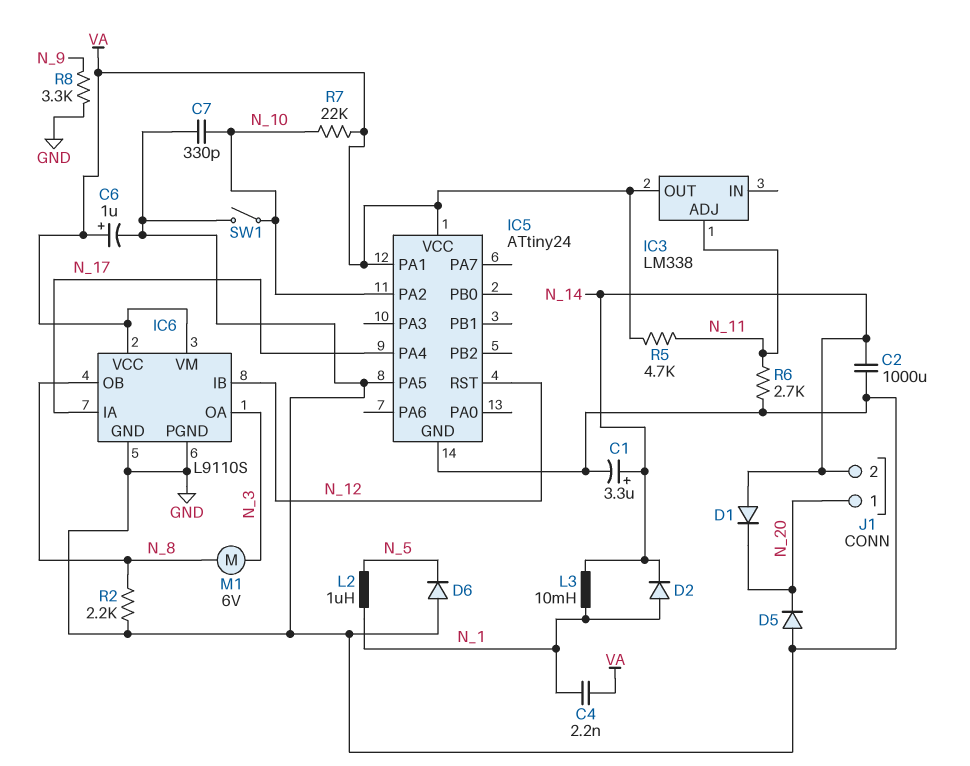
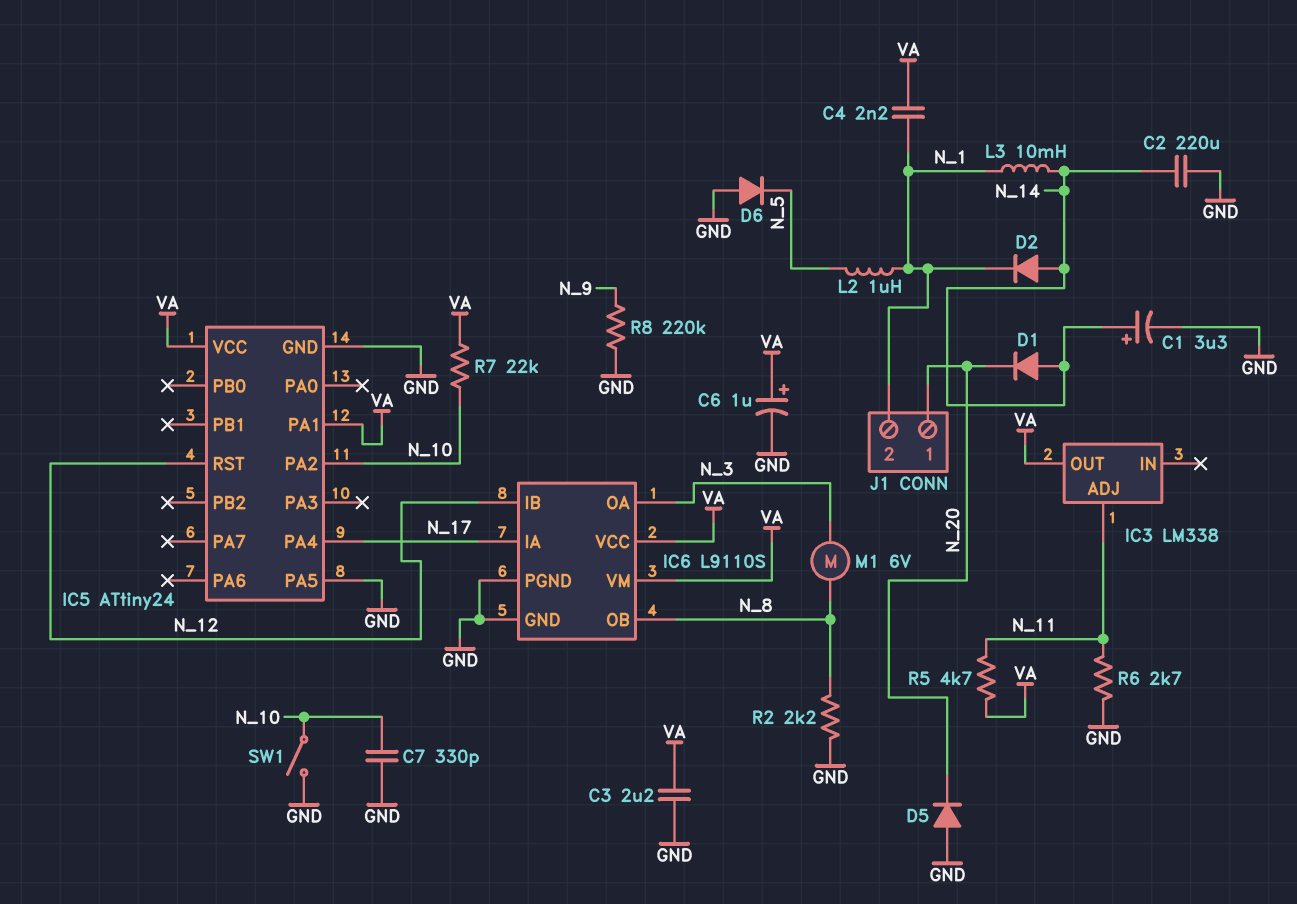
C2: 1000uF (GND, N_14) -> 220uF (GND, N_14)
C3: none -> 2.2uF (GND, VA)
D2: diode (A N_1, K N_14) -> diode (A N_14, K N_1)
J1 pin 2: N_14 -> N_1
R8: 3.3k (GND, N_9) -> 220k (GND, N_9)

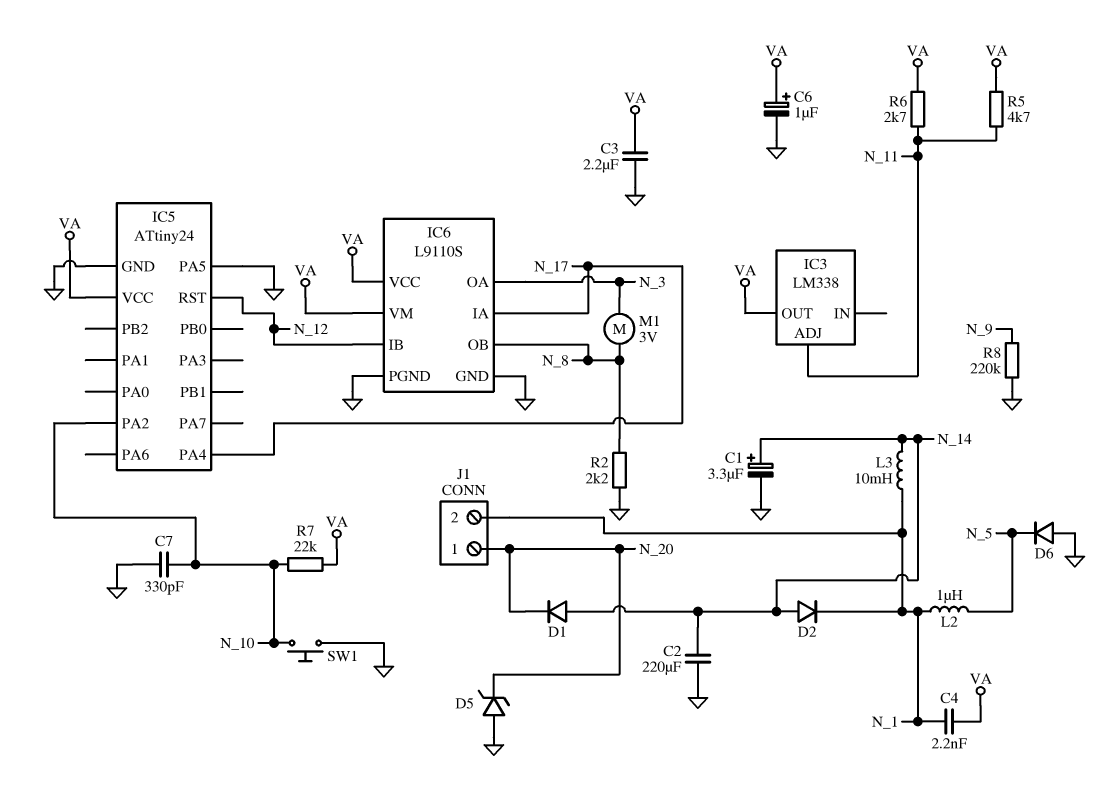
D5: diode (A GND, K N_20) -> zener (A GND, K N_20)
IC5 pin PA1: VA -> none
M1: motor 6V (N_3, N_8) -> motor 3V (N_3, N_8)
R6: 2.7k (GND, N_11) -> 2.7k (N_11, VA)
SW1: switch (GND, N_10) -> button (GND, N_10)

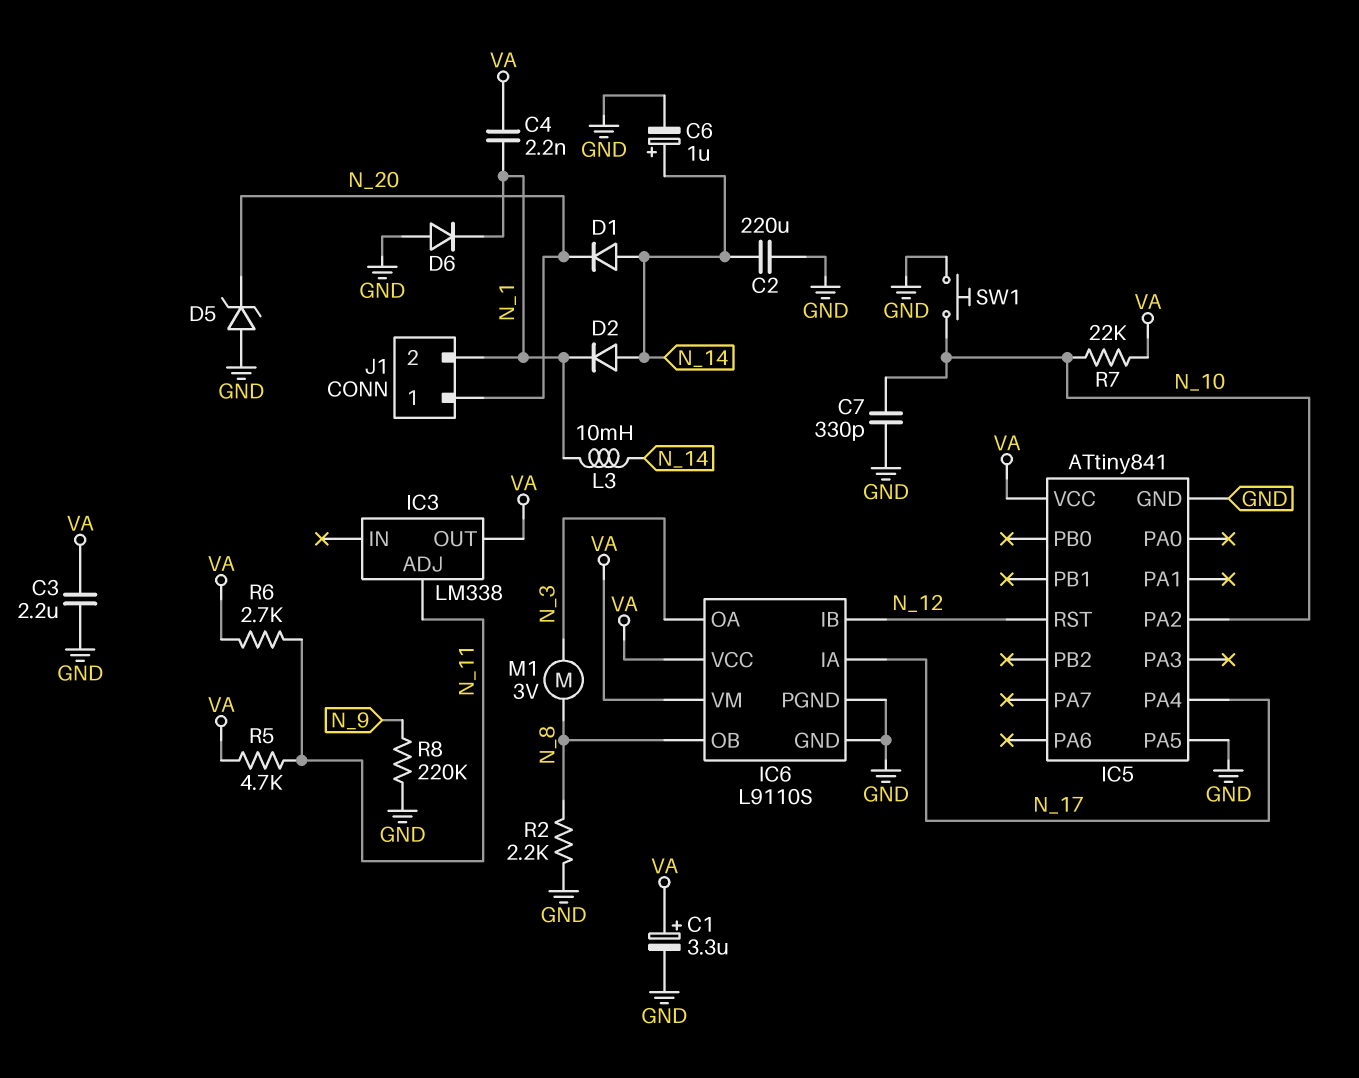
C1: 3.3uF (plus N_14, minus GND) -> 3.3uF (plus VA, minus GND)
C6: 1uF (plus VA, minus GND) -> 1uF (plus N_14, minus GND)
D6: diode (A GND, K N_5) -> diode (A GND, K N_1)
IC5: ATtiny24 -> ATtiny841
L2: 1uH (N_1, N_5) -> none

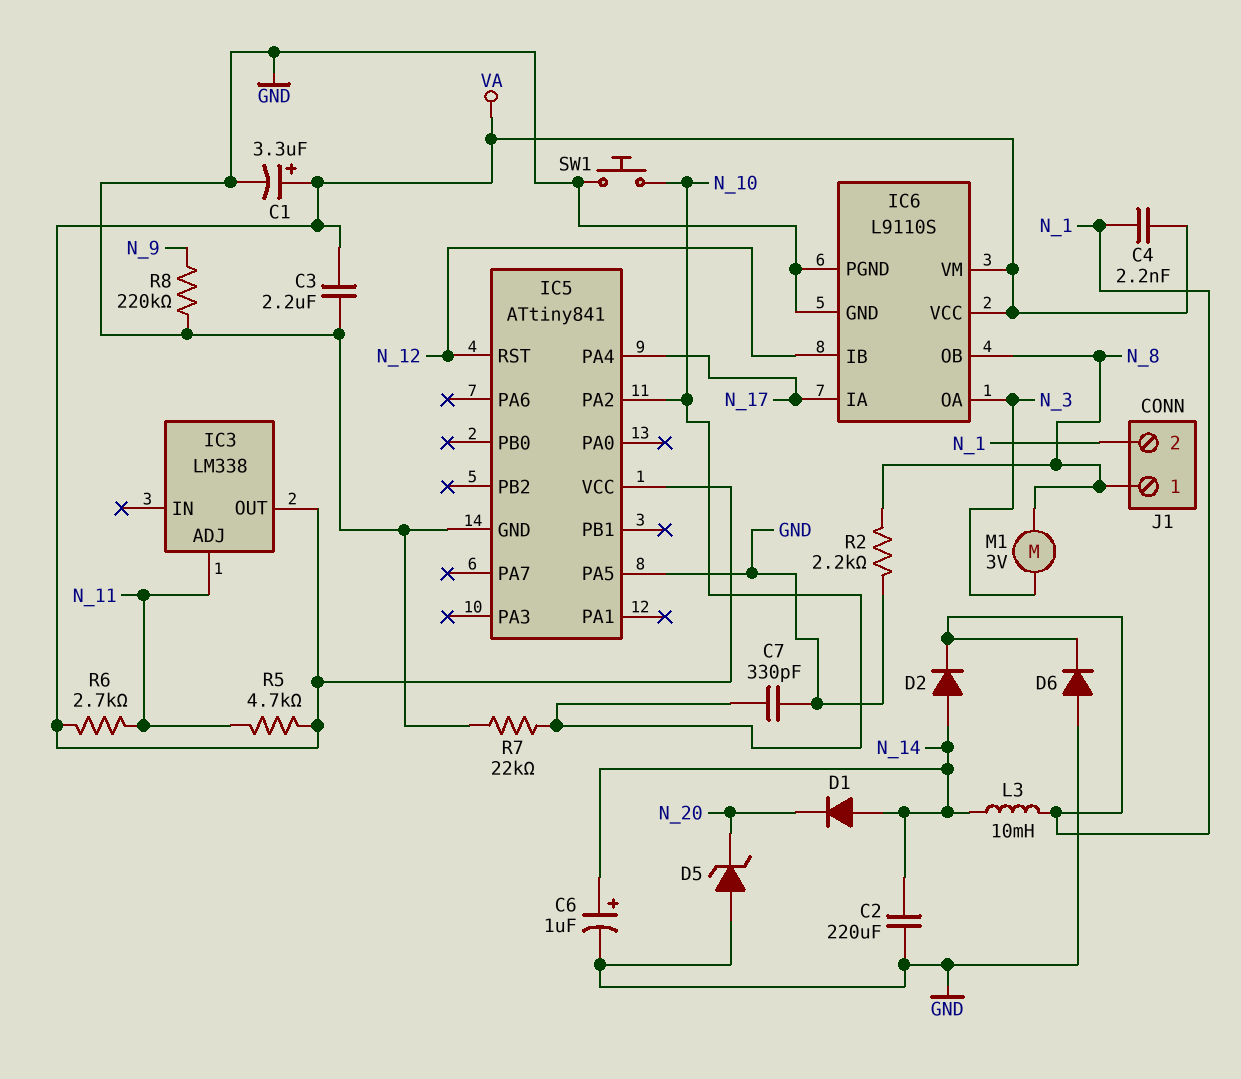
J1 pin 1: N_20 -> N_8
R7: 22k (N_10, VA) -> 22k (GND, N_10)

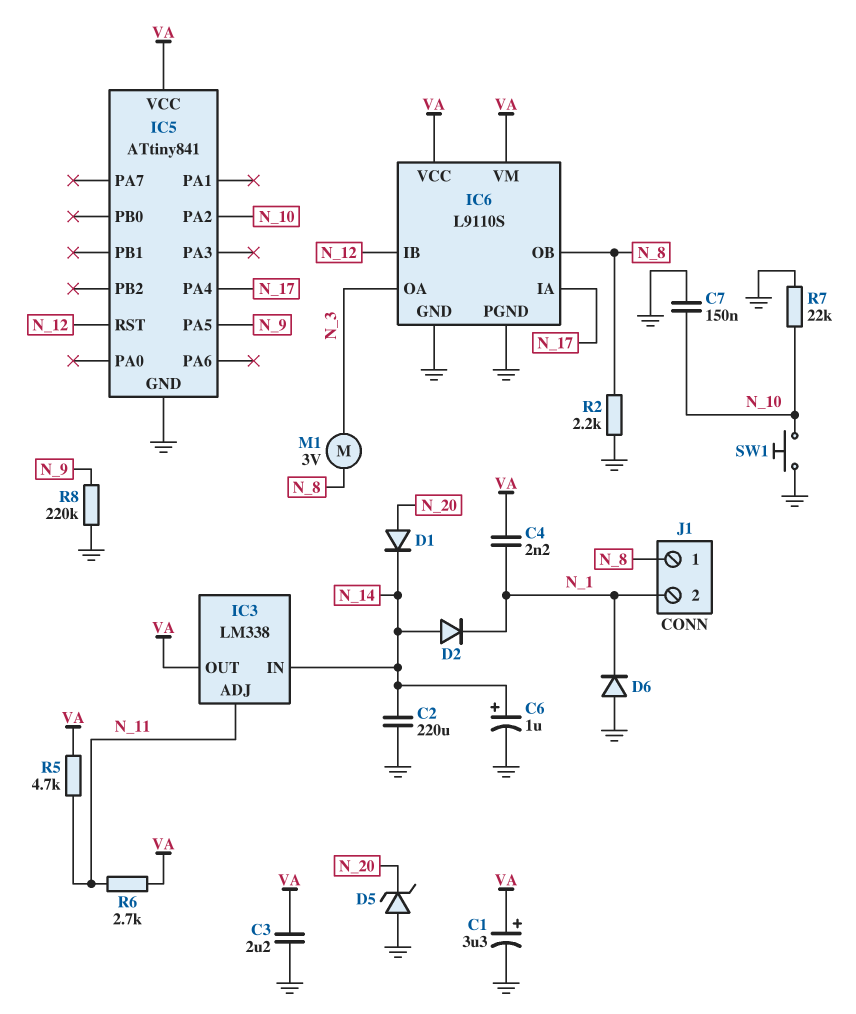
C7: 330pF (GND, N_10) -> 150nF (GND, N_10)
D1: diode (A N_14, K N_20) -> diode (A N_20, K N_14)
IC3 pin IN: none -> N_14
IC5 pin PA5: GND -> N_9
L3: 10mH (N_1, N_14) -> none

